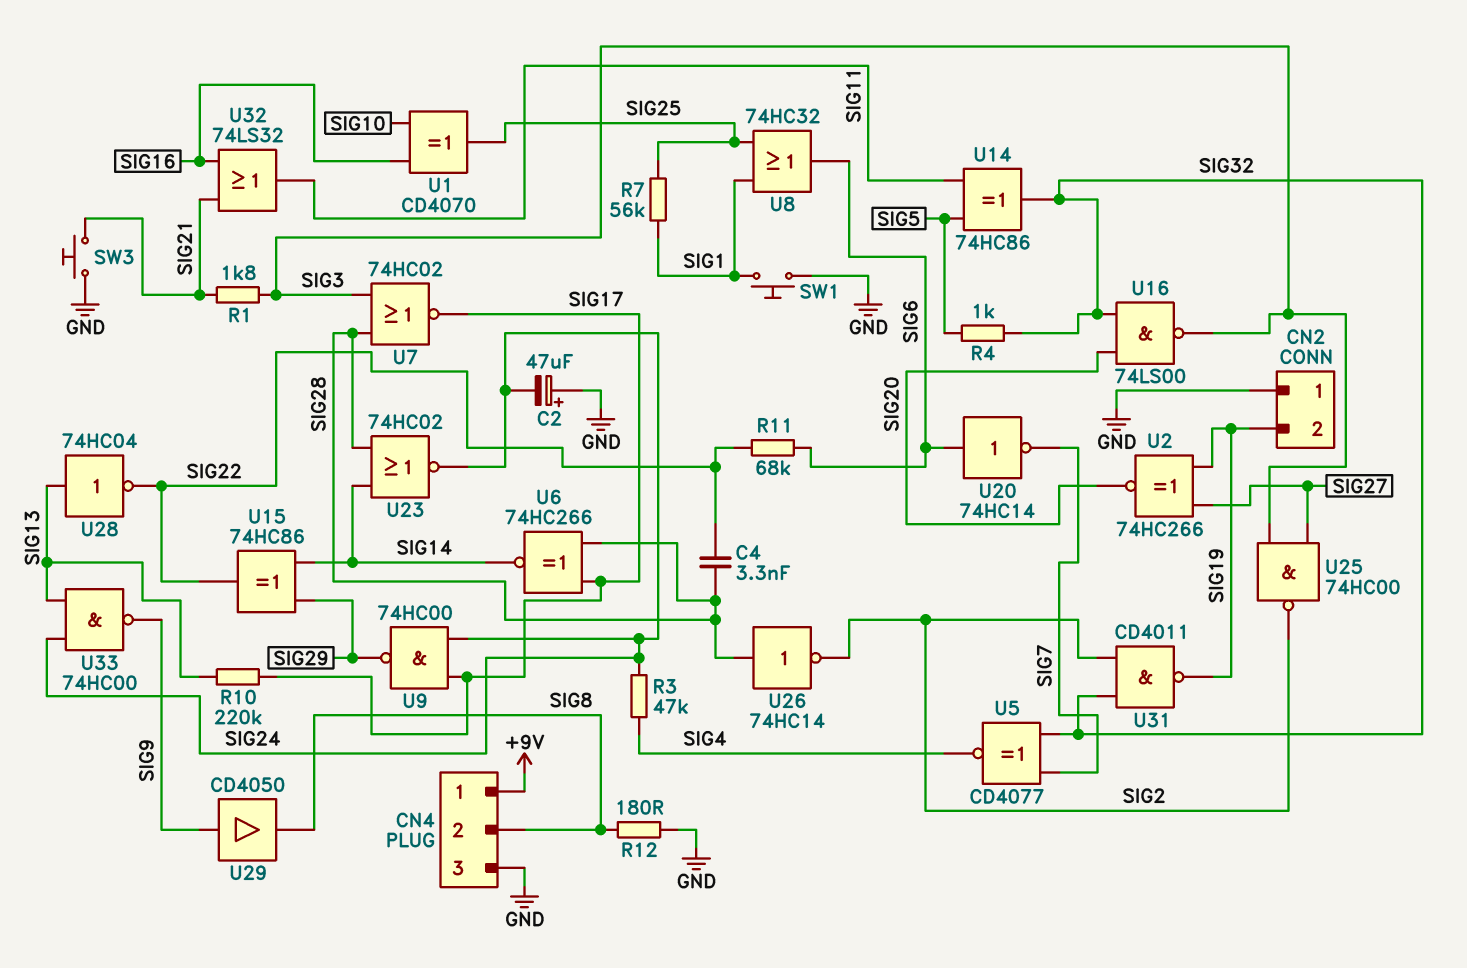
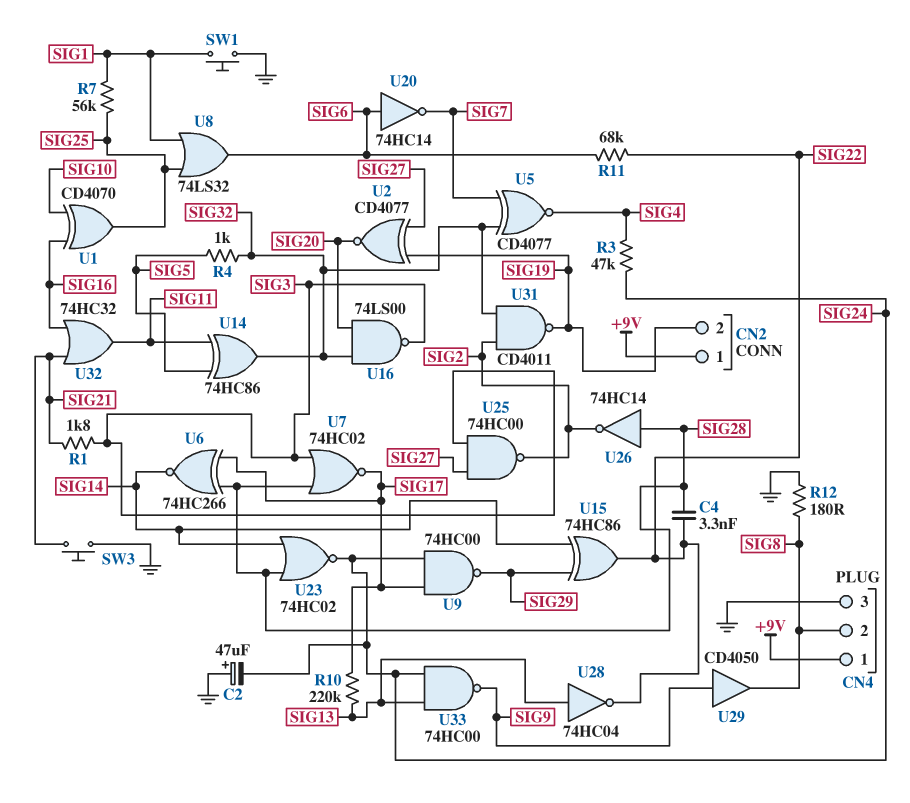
CN2 pin 1: GND -> +9V
U2: XNOR 74HC266 (in SIG19, in SIG27, out SIG20) -> XNOR CD4077 (in SIG19, in SIG27, out SIG20)
U8: OR 74HC32 (in SIG1, in SIG25, out SIG6) -> OR 74LS32 (in SIG1, in SIG25, out SIG6)
U32: OR 74LS32 (in SIG16, in SIG21, out SIG11) -> OR 74HC32 (in SIG16, in SIG21, out SIG11)

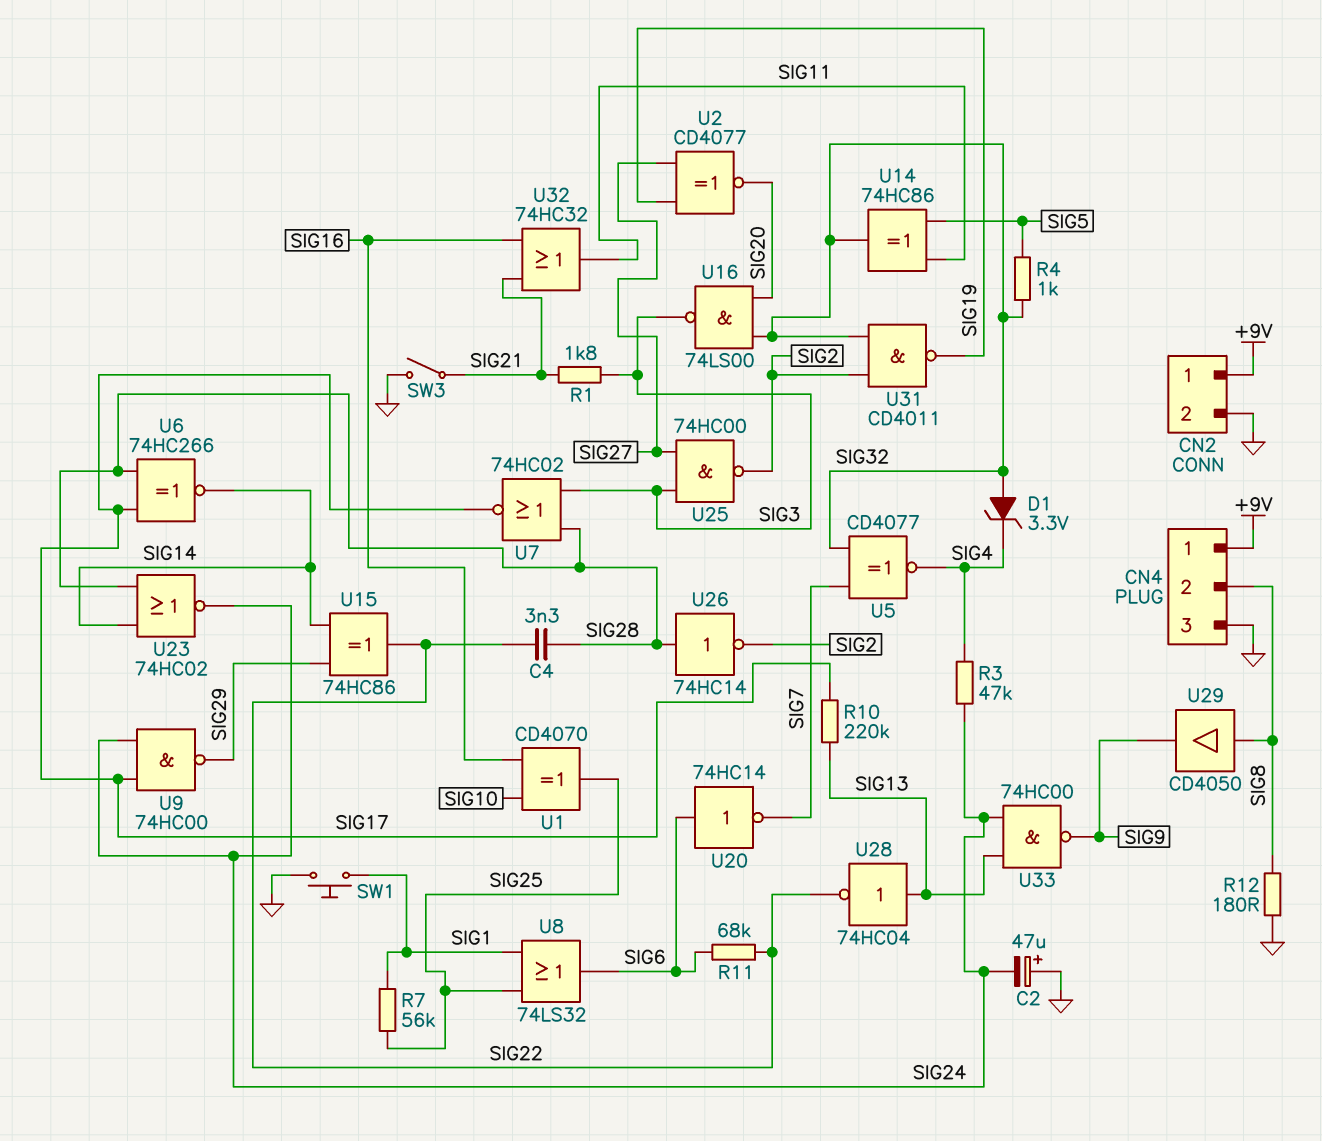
CN2 pin 2: SIG19 -> GND
D1: none -> zener 3.3V (A SIG32, K SIG4)
SW3: button (GND, SIG21) -> switch (GND, SIG21)
U29: buffer CD4050 (in SIG9, out SIG8) -> buffer CD4050 (in SIG8, out SIG9)

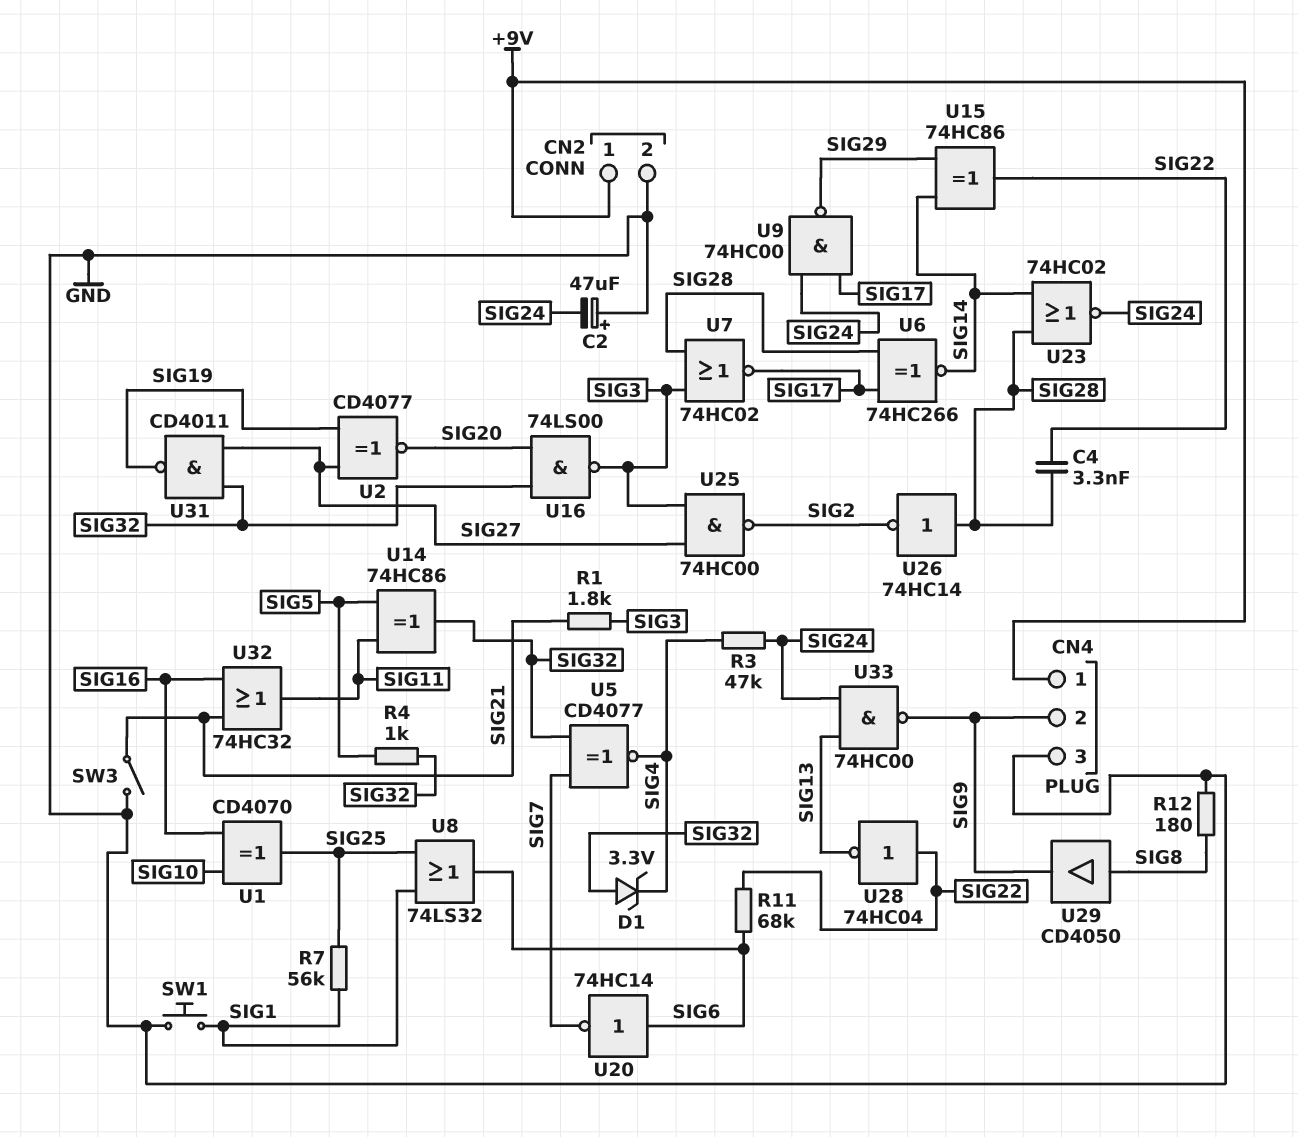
CN4 pin 2: SIG8 -> SIG9
R10: 220k (SIG13, SIG17) -> none
U28: NOT 74HC04 (in SIG13, out SIG22) -> NOT 74HC04 (in SIG22, out SIG13)
U31: NAND CD4011 (in SIG2, in SIG32, out SIG19) -> NAND CD4011 (in SIG27, in SIG32, out SIG19)

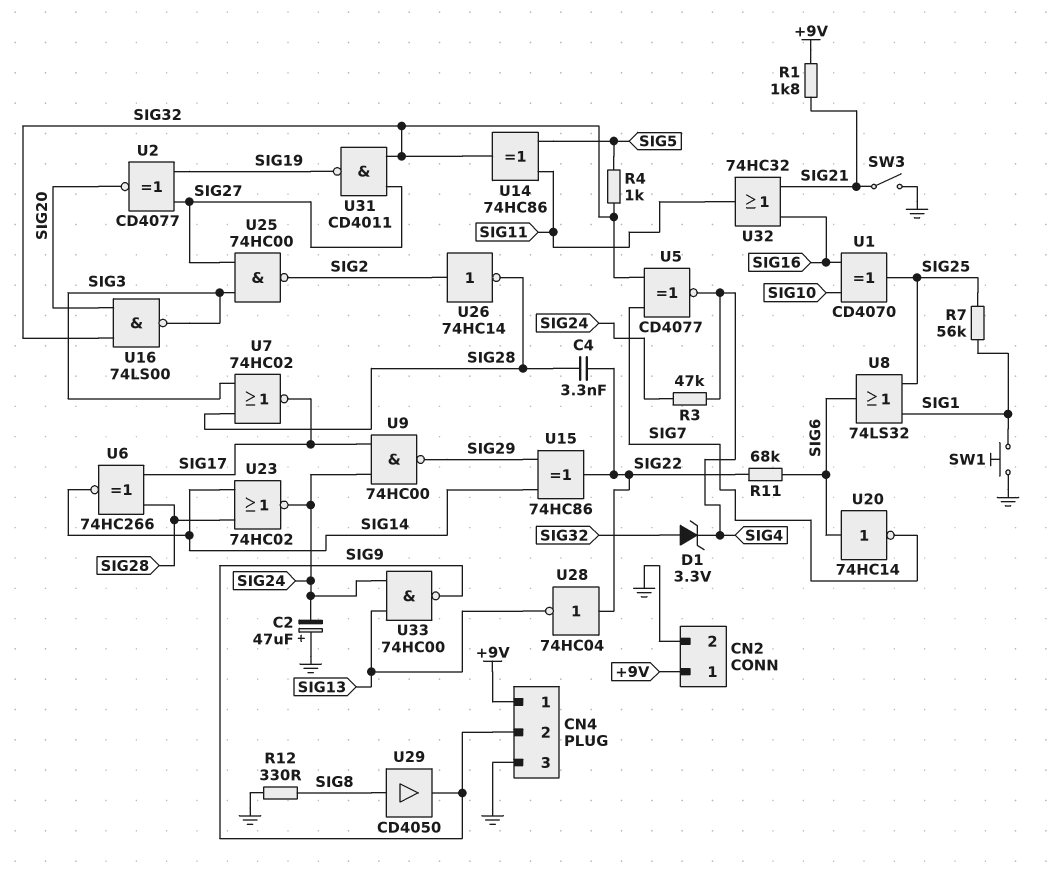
R1: 1.8k (SIG3, SIG21) -> 1.8k (+9V, SIG21)
R12: 180 (GND, SIG8) -> 330 (GND, SIG8)
U26: NOT 74HC14 (in SIG28, out SIG2) -> NOT 74HC14 (in SIG2, out SIG28)

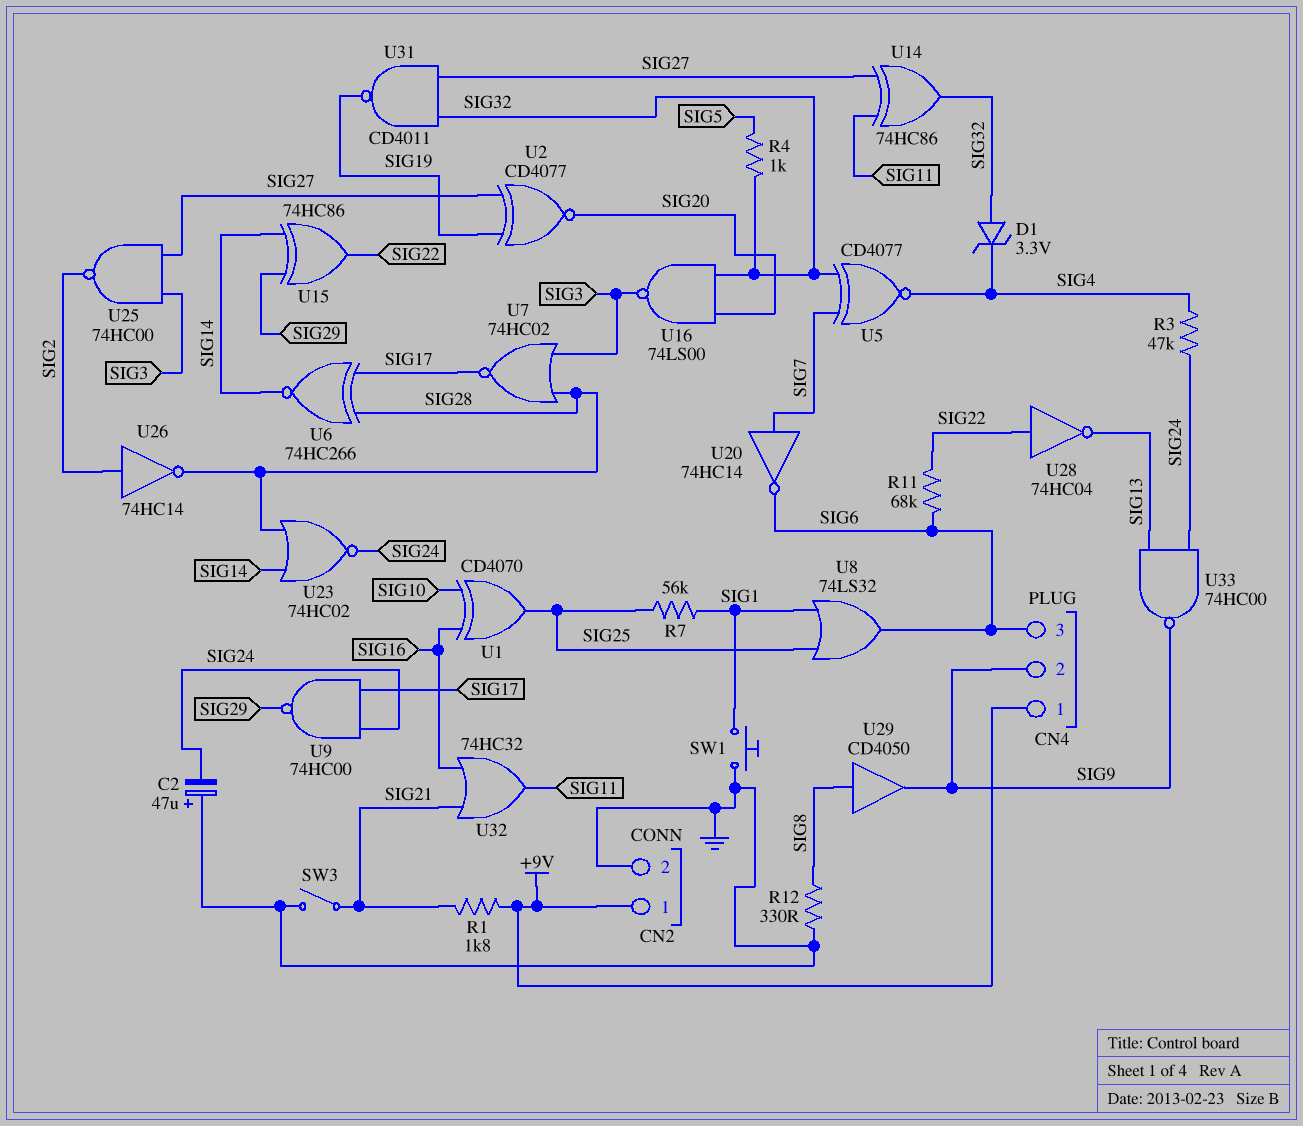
C4: 3.3nF (SIG22, SIG28) -> none
CN4 pin 3: GND -> SIG6
U14: XOR 74HC86 (in SIG5, in SIG11, out SIG32) -> XOR 74HC86 (in SIG11, in SIG27, out SIG32)
U20: NOT 74HC14 (in SIG6, out SIG7) -> NOT 74HC14 (in SIG7, out SIG6)

